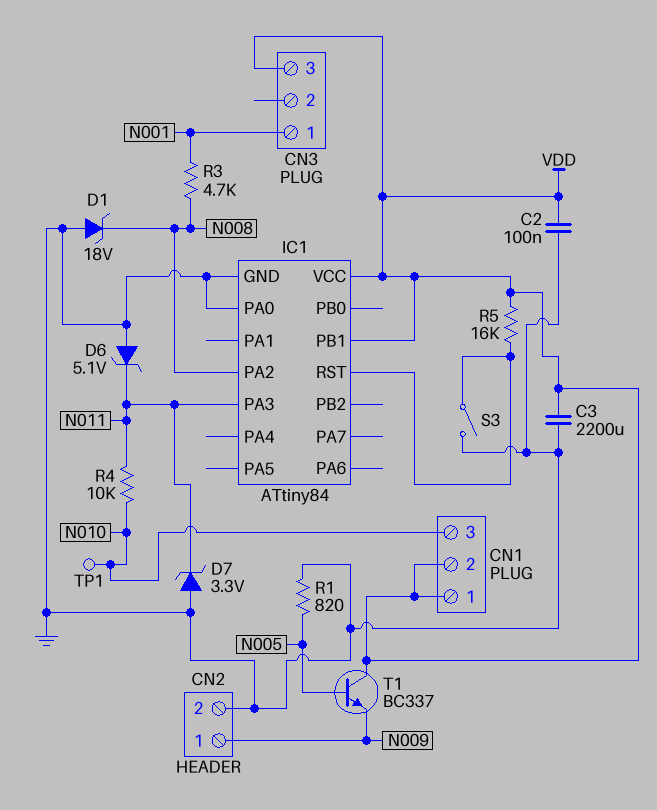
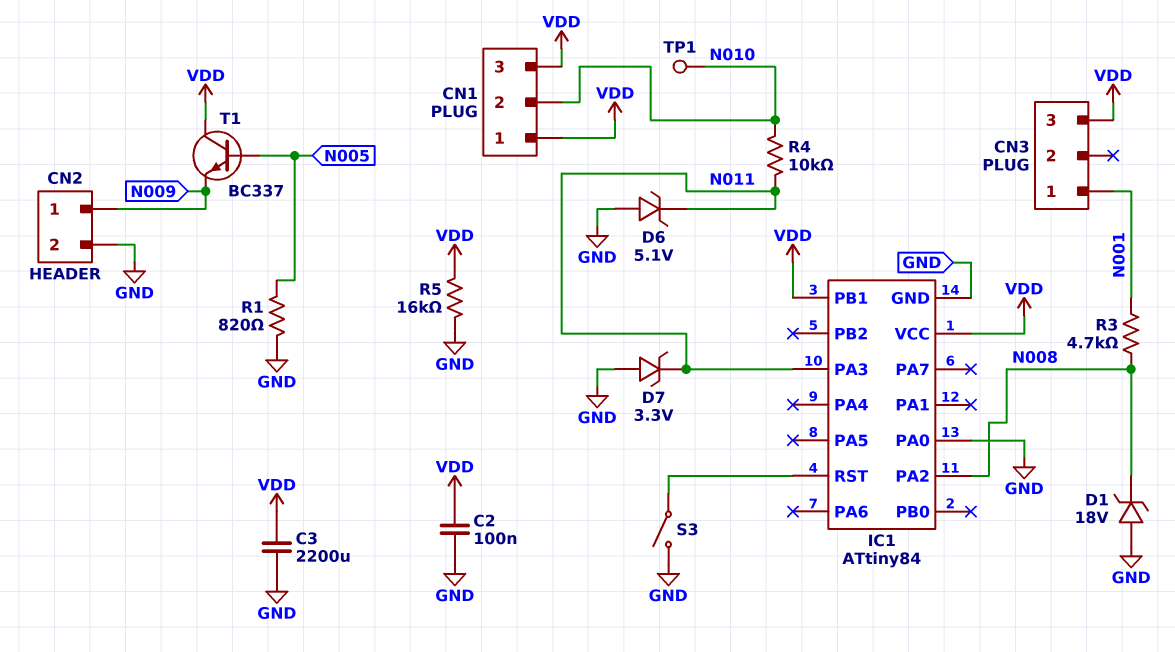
CN1 pin 2: VDD -> N010
CN1 pin 3: N010 -> VDD
R5: 16k (IC1/RST, VDD) -> 16k (GND, VDD)

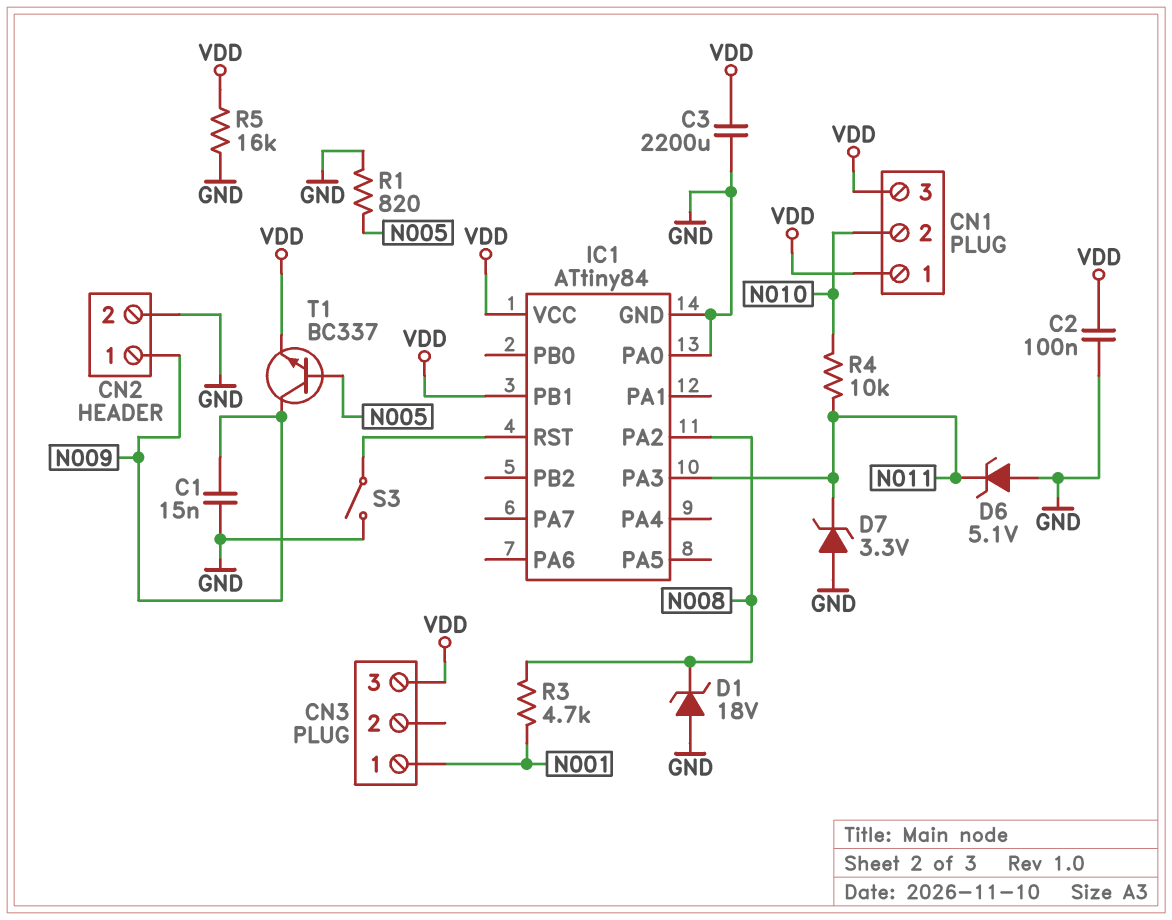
C1: none -> 15nF (GND, N009)
T1: NPN BC337 (B N005, C VDD, E N009) -> NPN BC337 (B N005, C N009, E VDD)
TP1: test point (N010) -> none

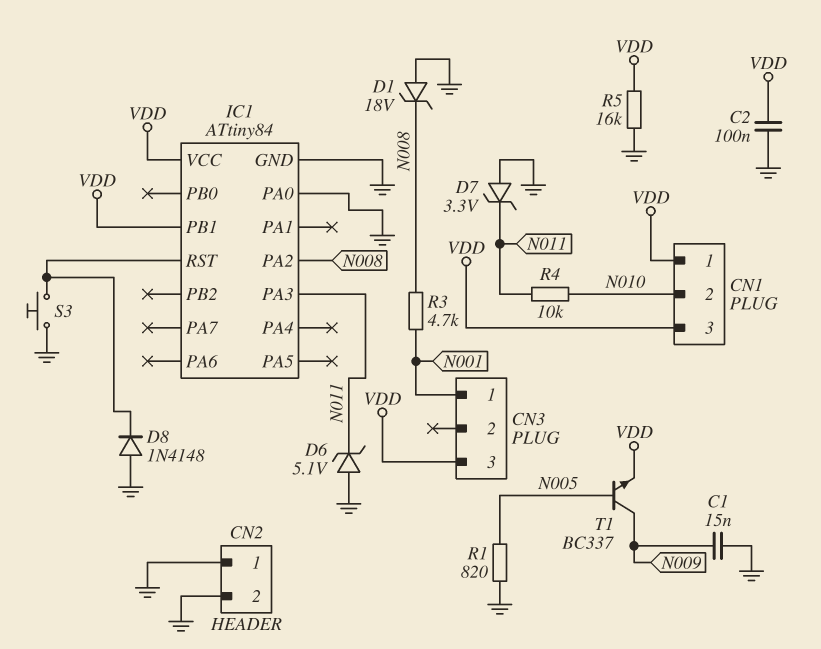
C3: 2200uF (GND, VDD) -> none
CN2 pin 1: N009 -> GND
D8: none -> diode 1N4148 (A GND, K IC1/RST)
S3: switch (GND, IC1/RST) -> button (GND, IC1/RST)

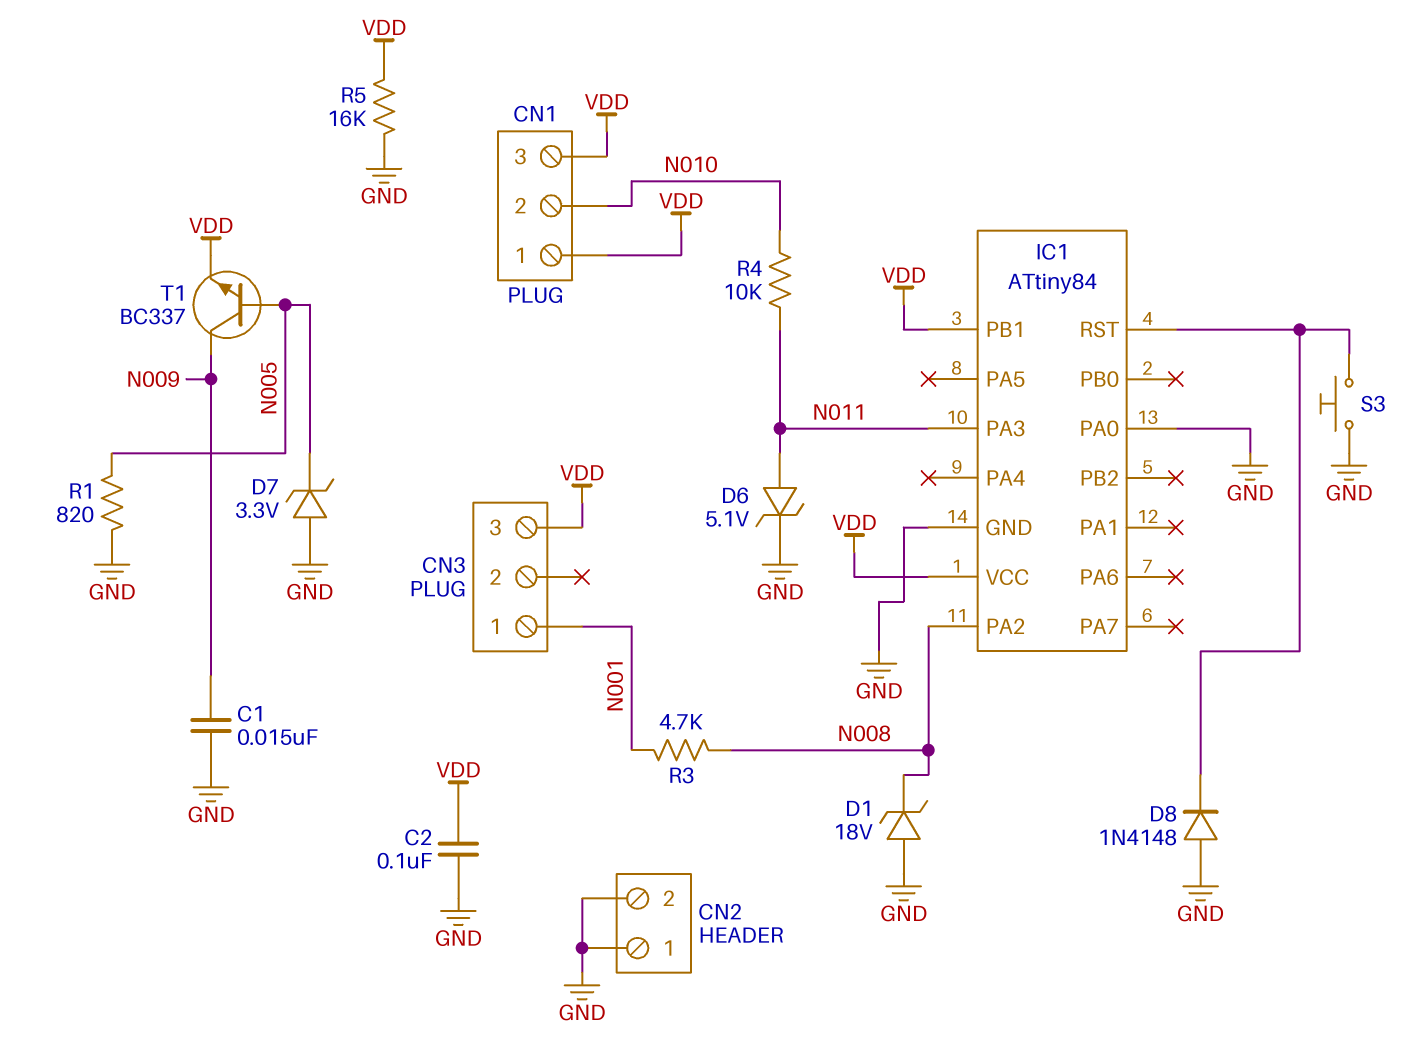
D6: zener 5.1V (A GND, K N011) -> zener 5.1V (A N011, K GND)
D7: zener 3.3V (A GND, K N011) -> zener 3.3V (A GND, K N005)

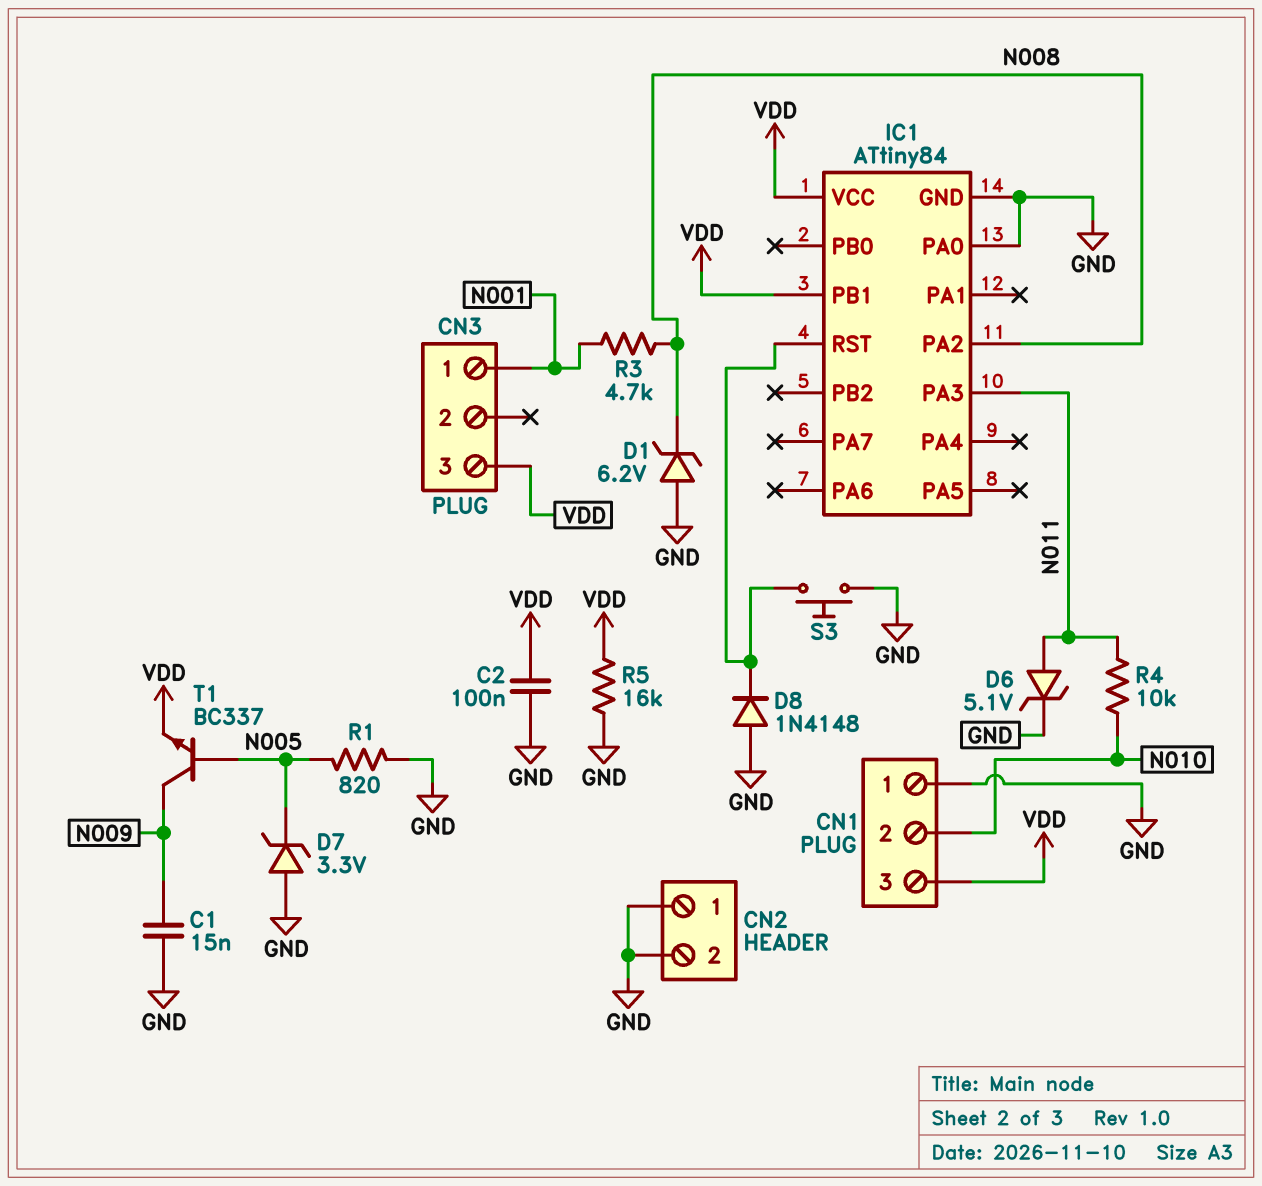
CN1 pin 1: VDD -> GND
D1: zener 18V (A GND, K N008) -> zener 6.2V (A GND, K N008)

